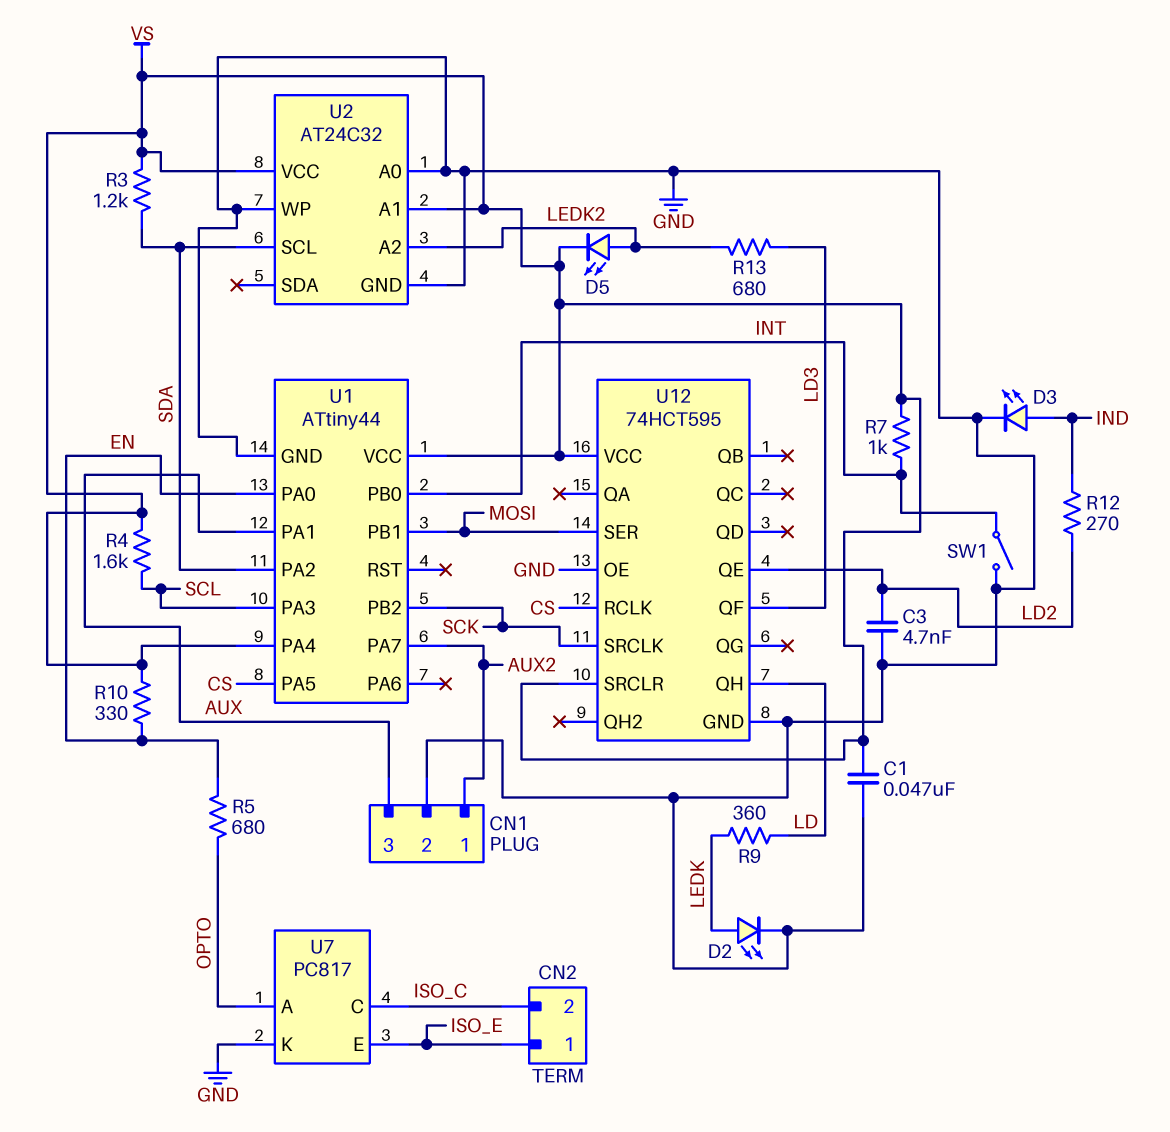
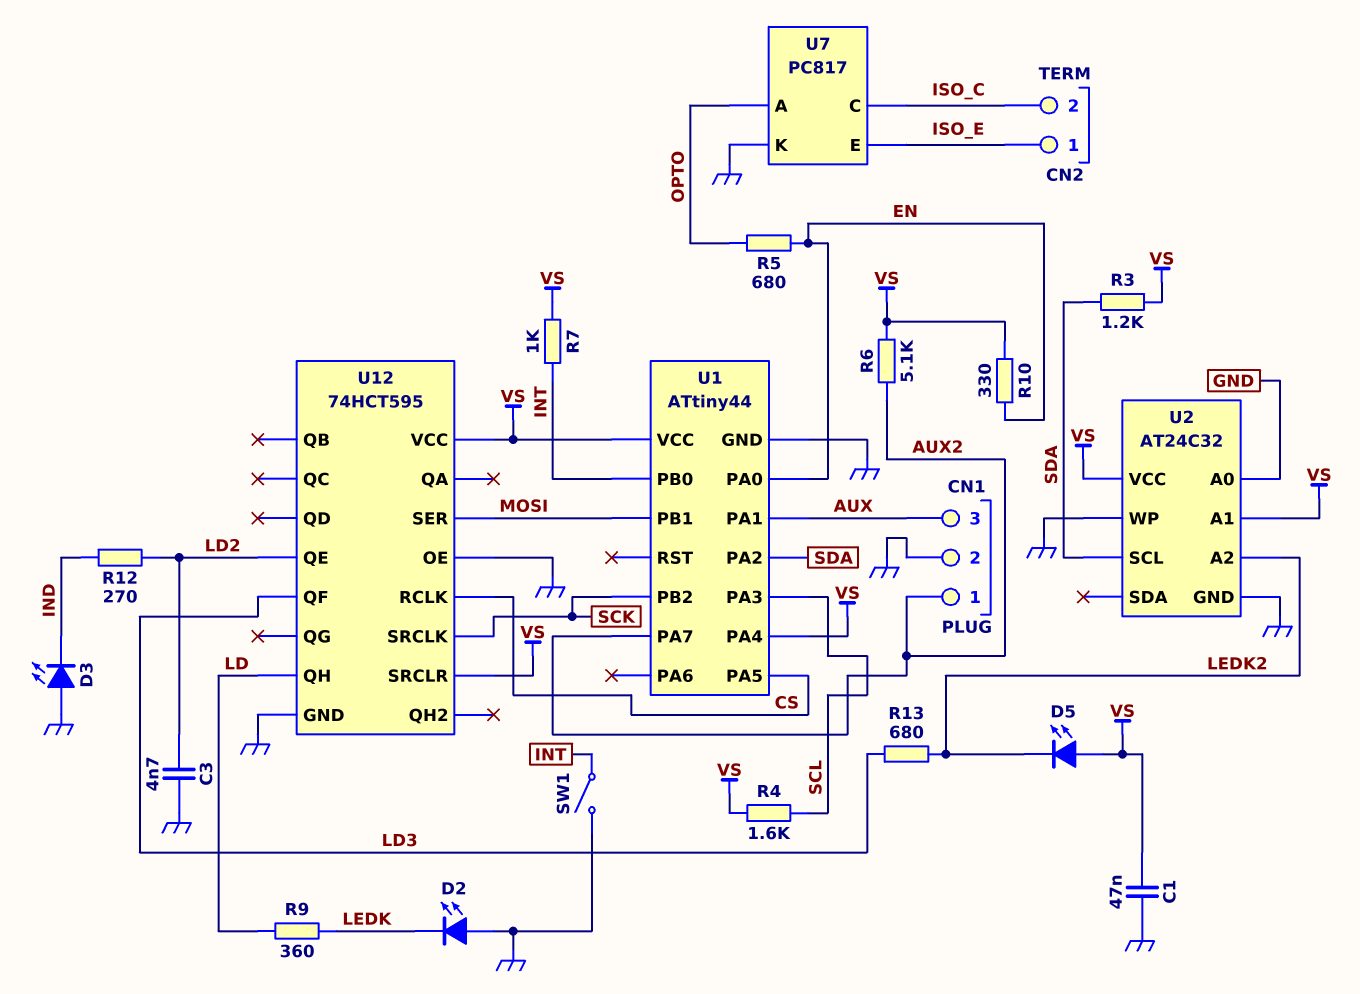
D2: LED (A LEDK, K GND) -> LED (A GND, K LEDK)
D3: LED (A IND, K GND) -> LED (A GND, K IND)
D5: LED (A LEDK2, K VS) -> LED (A VS, K LEDK2)
R6: none -> 5.1k (AUX2, VS)

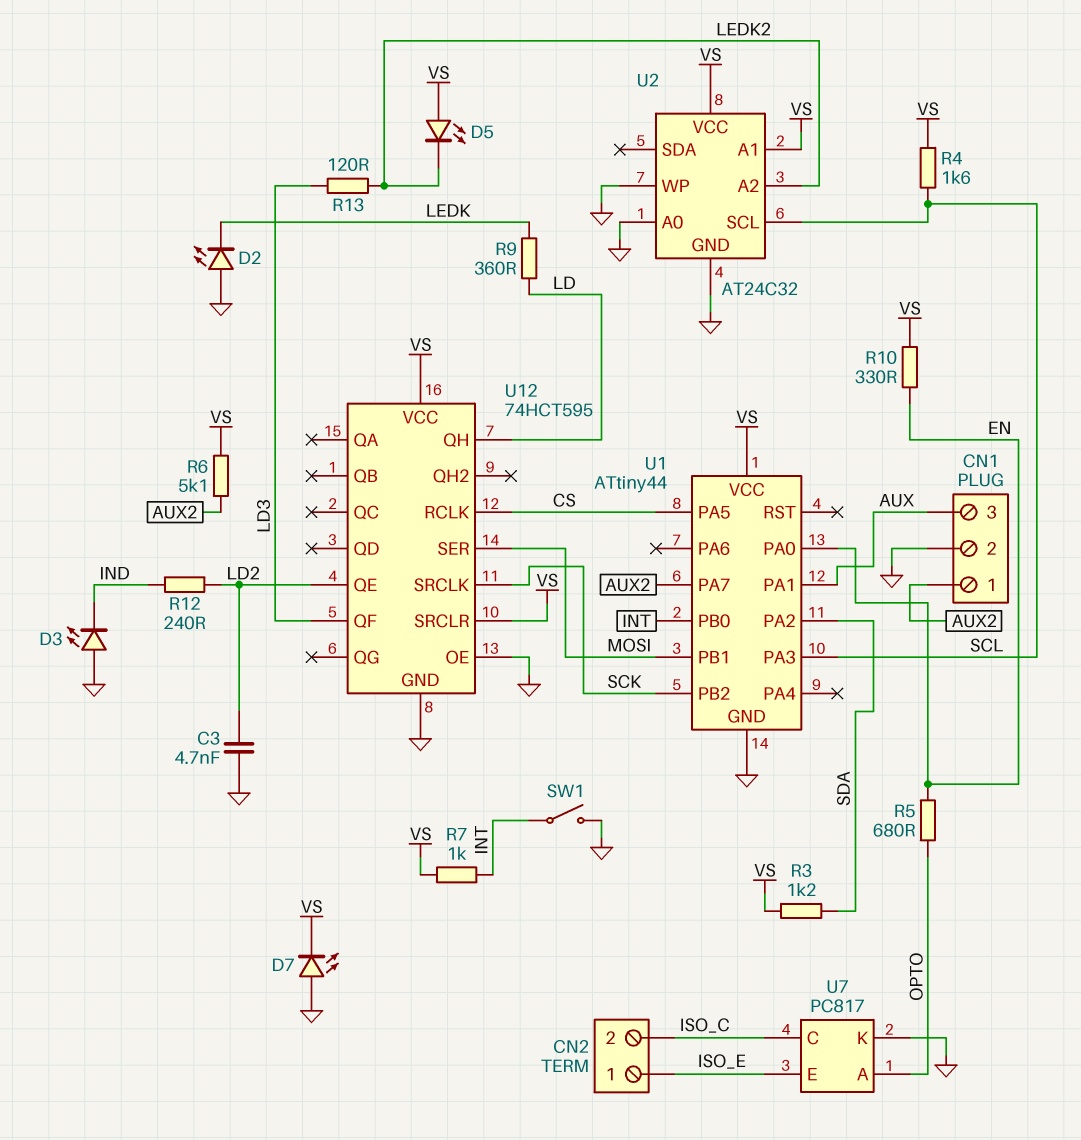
C1: 47nF (GND, VS) -> none
D7: none -> LED (A GND, K VS)
R12: 270 (IND, LD2) -> 240 (IND, LD2)
R13: 680 (LD3, LEDK2) -> 120 (LD3, LEDK2)
U1 pin PA4: VS -> none
U2 pin SCL: SDA -> SCL

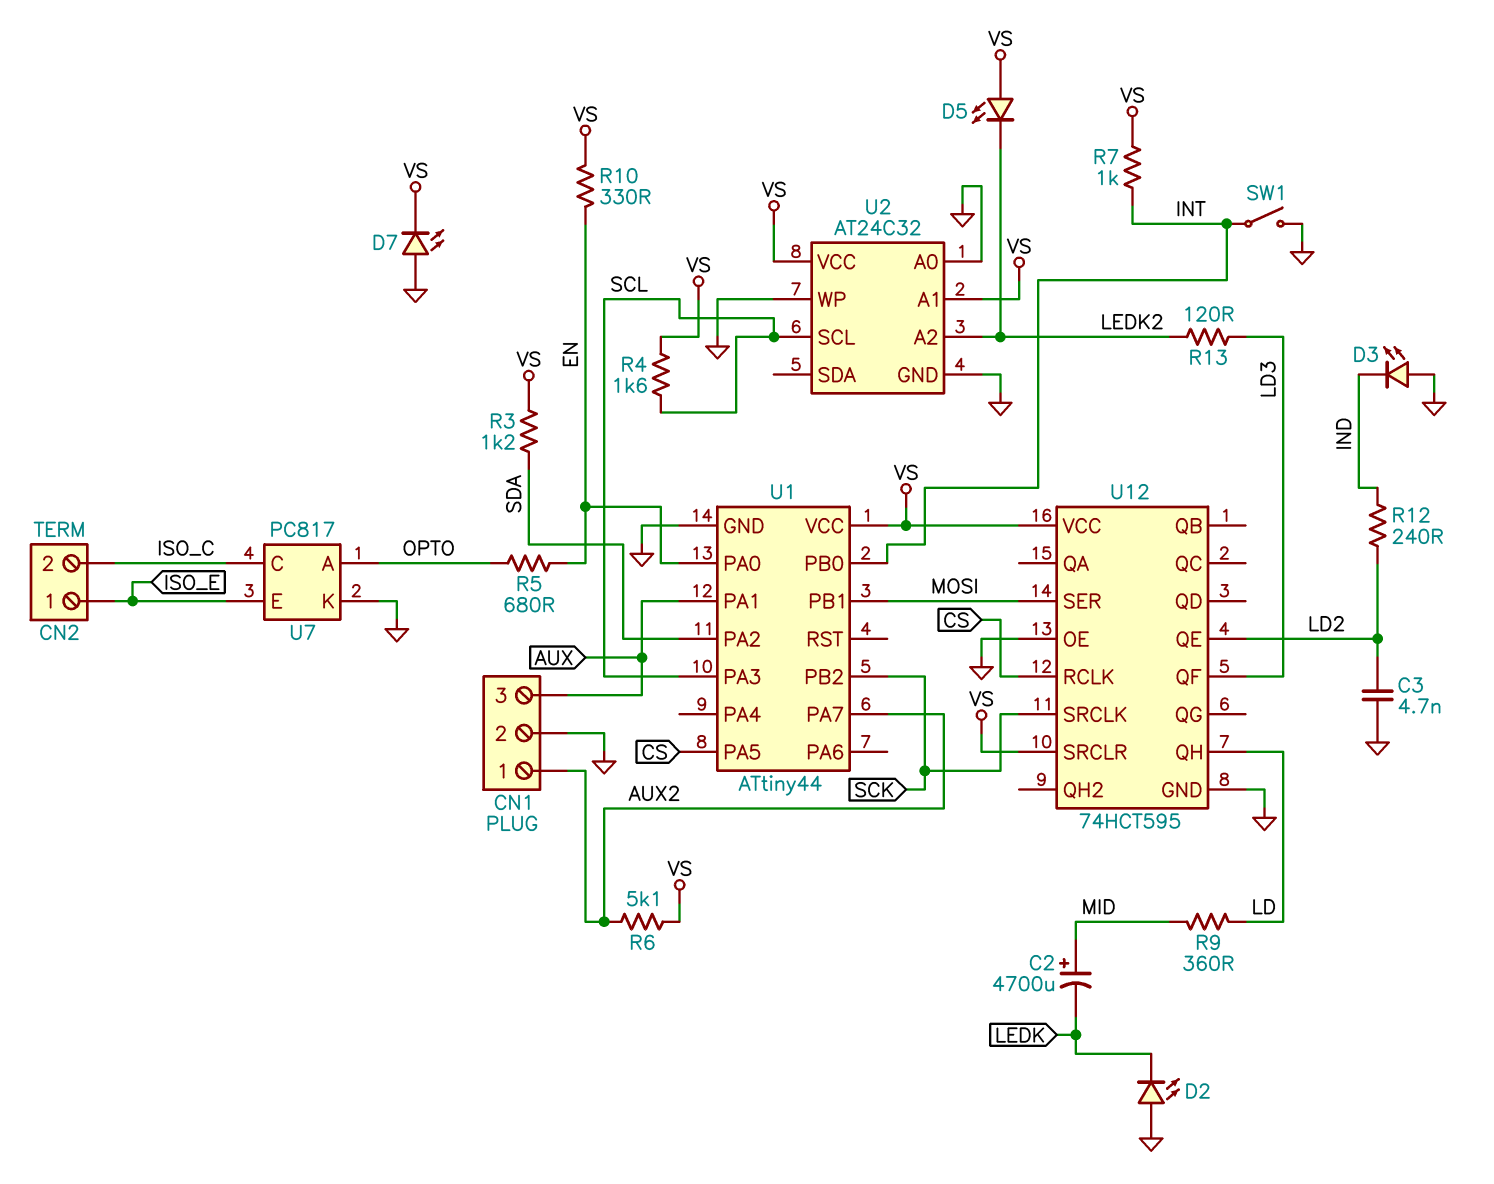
C2: none -> 4700uF (plus MID, minus LEDK)
R9: 360 (LD, LEDK) -> 360 (LD, MID)

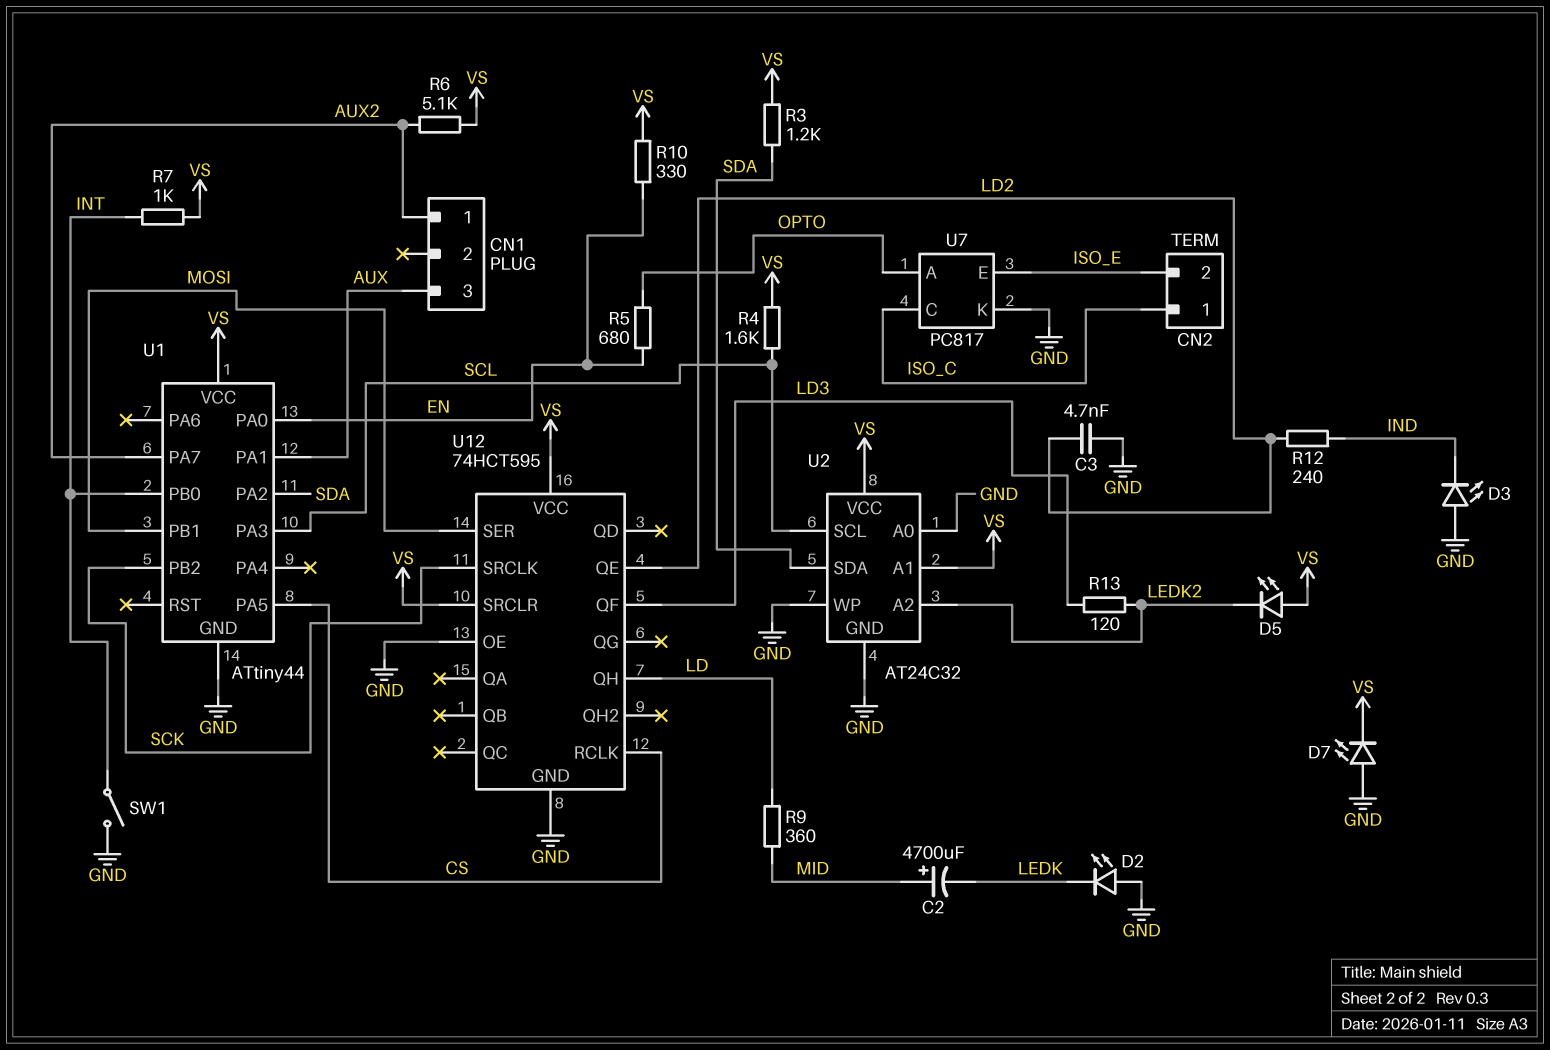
CN1 pin 2: GND -> none
CN2 pin 1: ISO_E -> ISO_C
CN2 pin 2: ISO_C -> ISO_E
U2 pin SDA: none -> SDA

